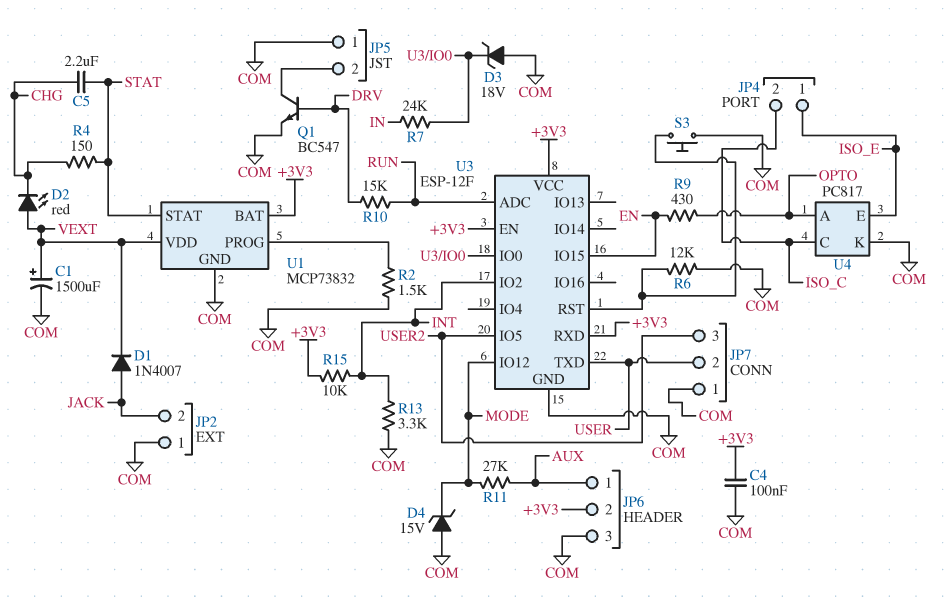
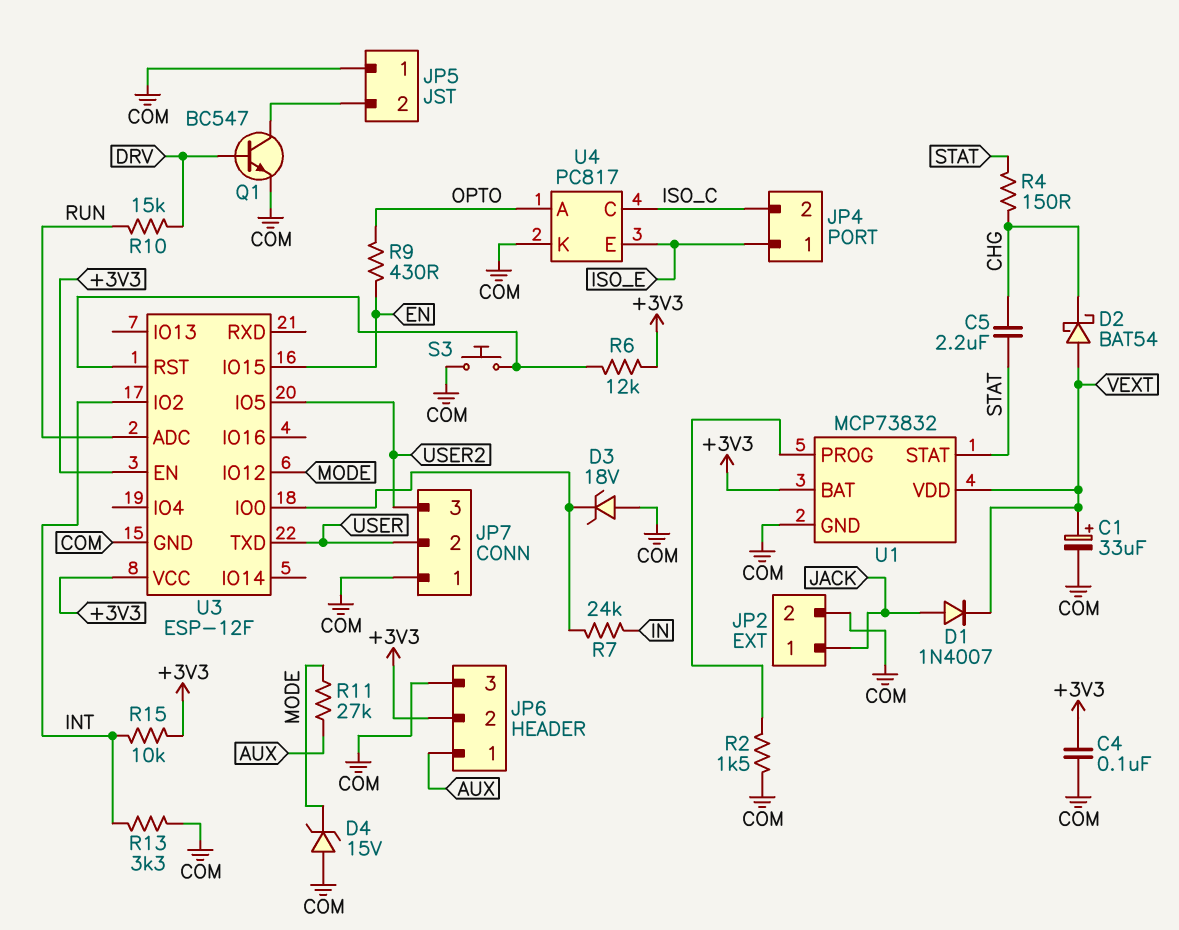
C1: 1500uF (plus VEXT, minus COM) -> 33uF (plus VEXT, minus COM)
D2: LED red (A VEXT, K CHG) -> schottky BAT54 (A VEXT, K CHG)
JP2 pin 1: COM -> JACK
JP2 pin 2: JACK -> COM
R6: 12k (COM, U3/RST) -> 12k (+3V3, U3/RST)
U3 pin RXD: +3V3 -> none

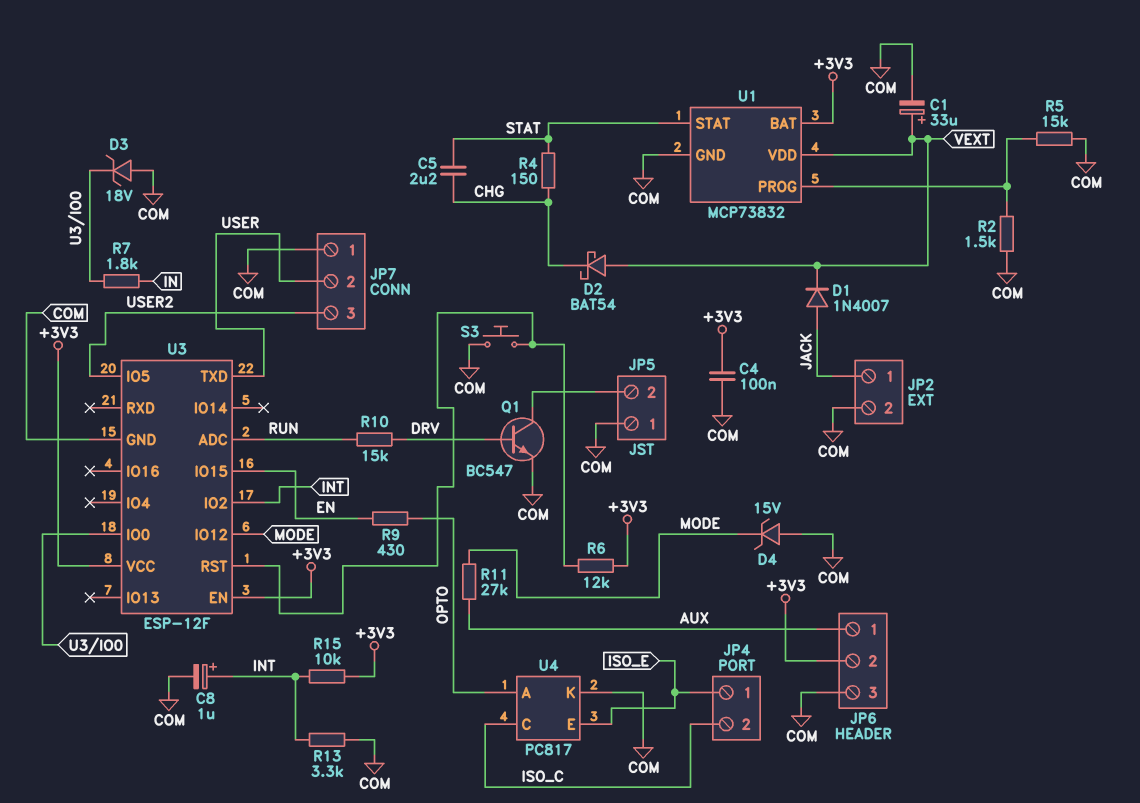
C8: none -> 1uF (plus INT, minus COM)
R5: none -> 15k (COM, U1/PROG)
R7: 24k (IN, U3/IO0) -> 1.8k (IN, U3/IO0)

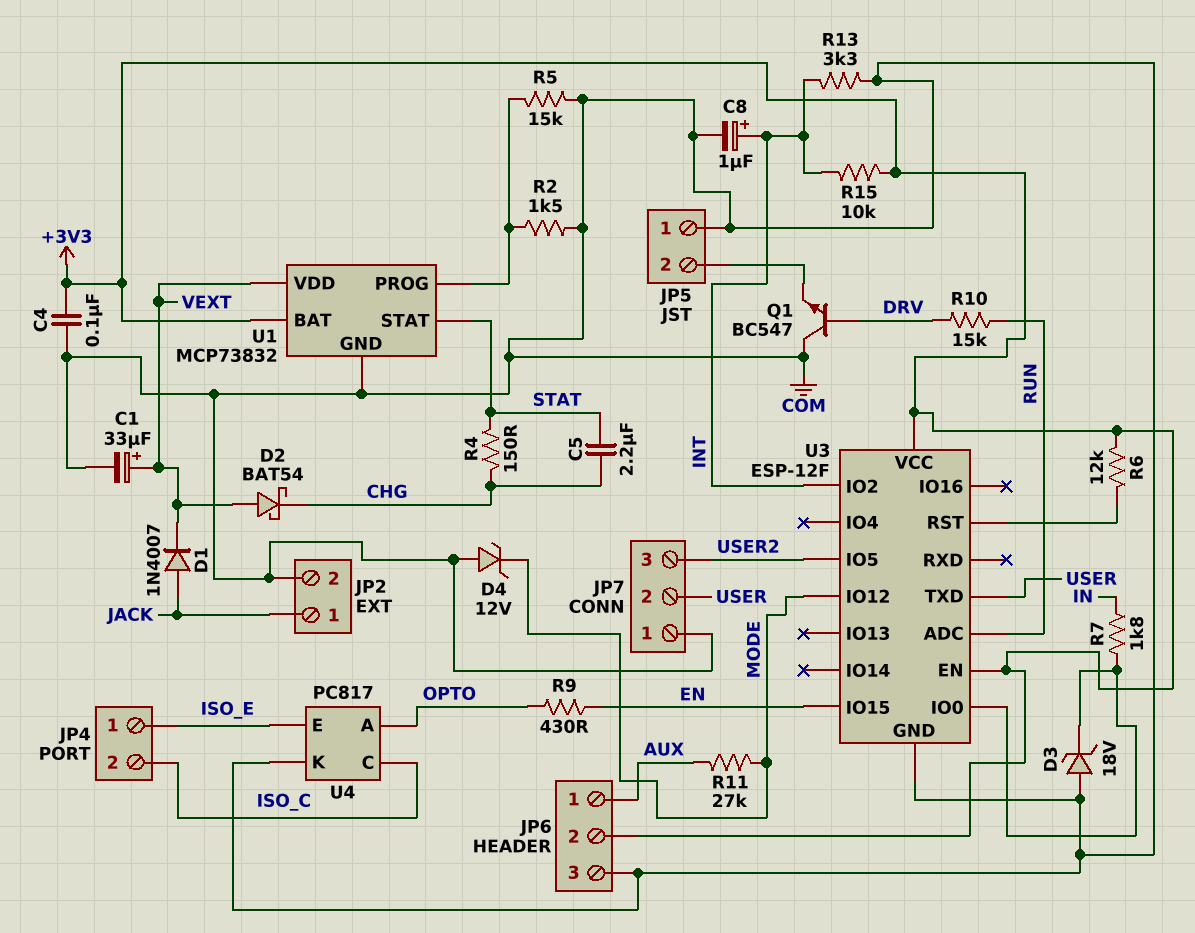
D4: zener 15V (A COM, K MODE) -> zener 12V (A COM, K MODE)
Q1: NPN BC547 (B DRV, C JP5/2, E COM) -> NPN BC547 (B DRV, C COM, E JP5/2)
S3: button (COM, U3/RST) -> none

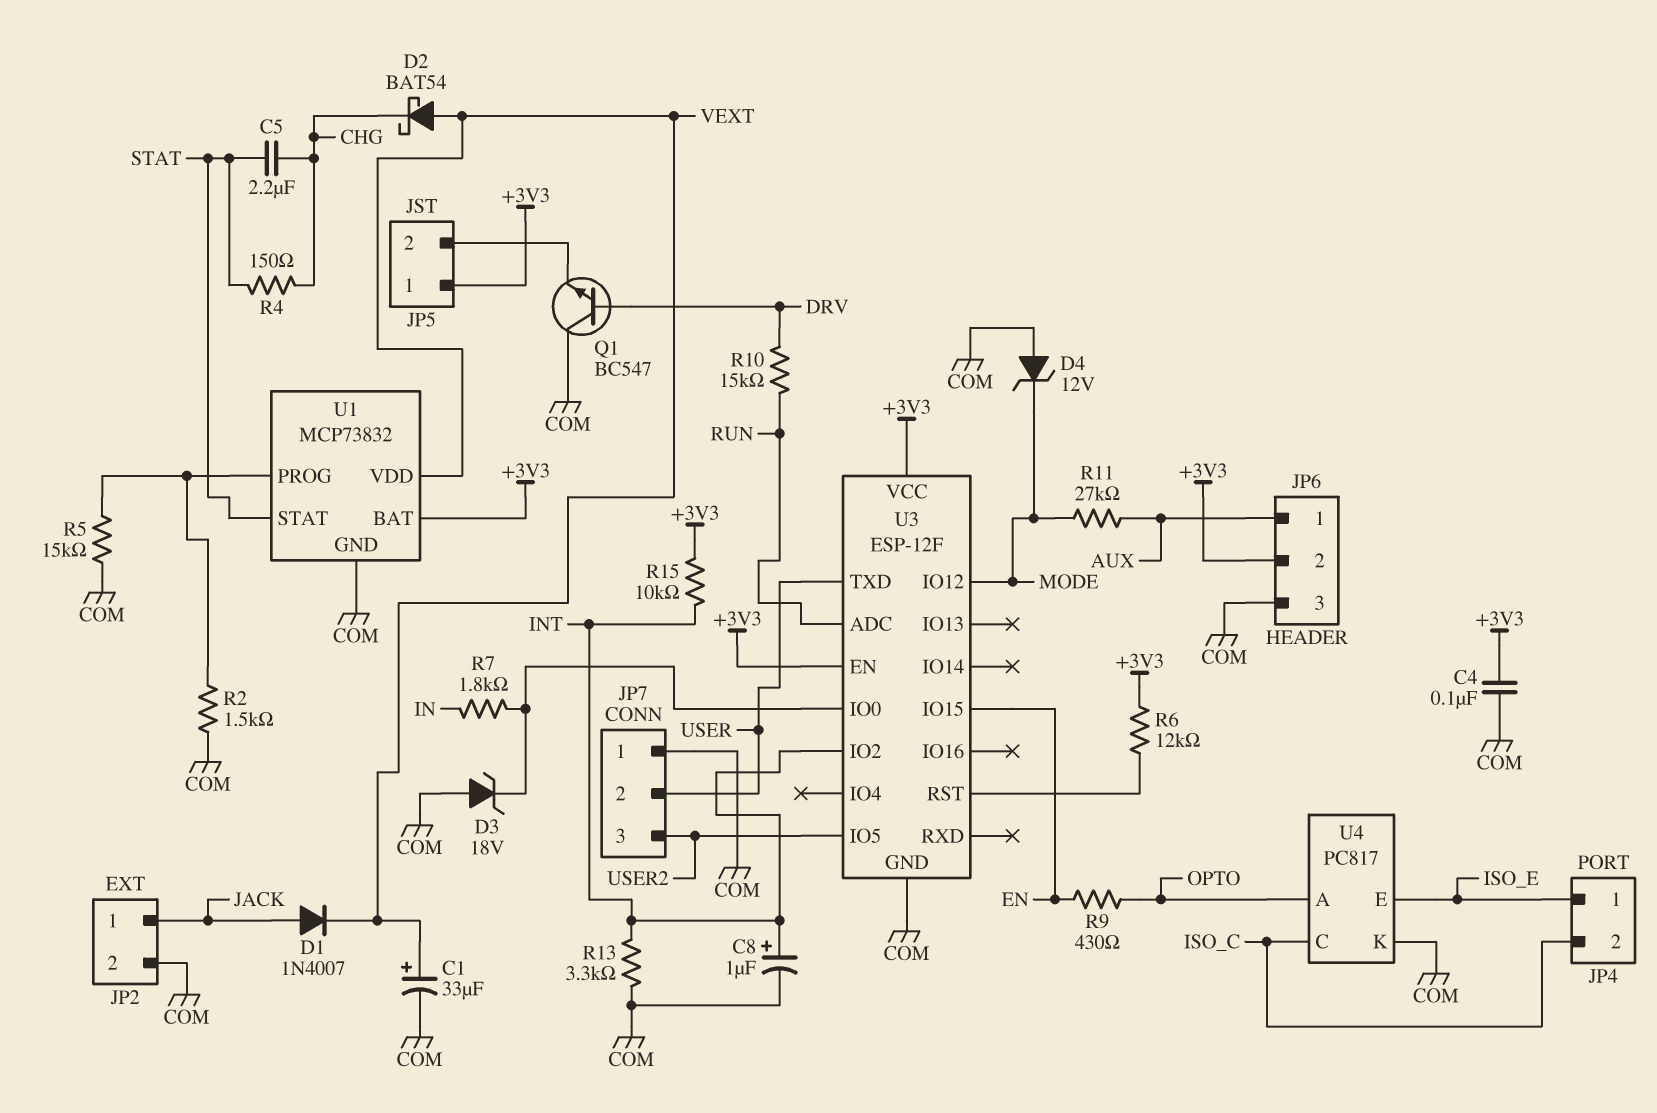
JP5 pin 1: COM -> +3V3

